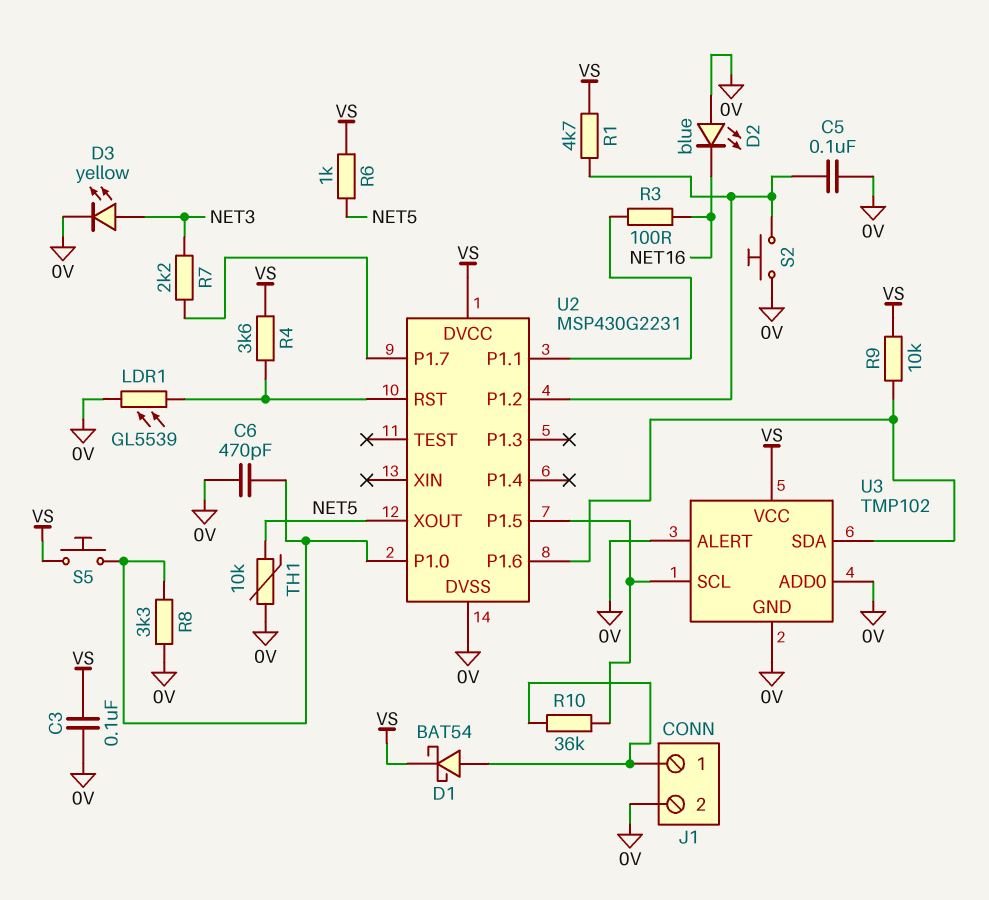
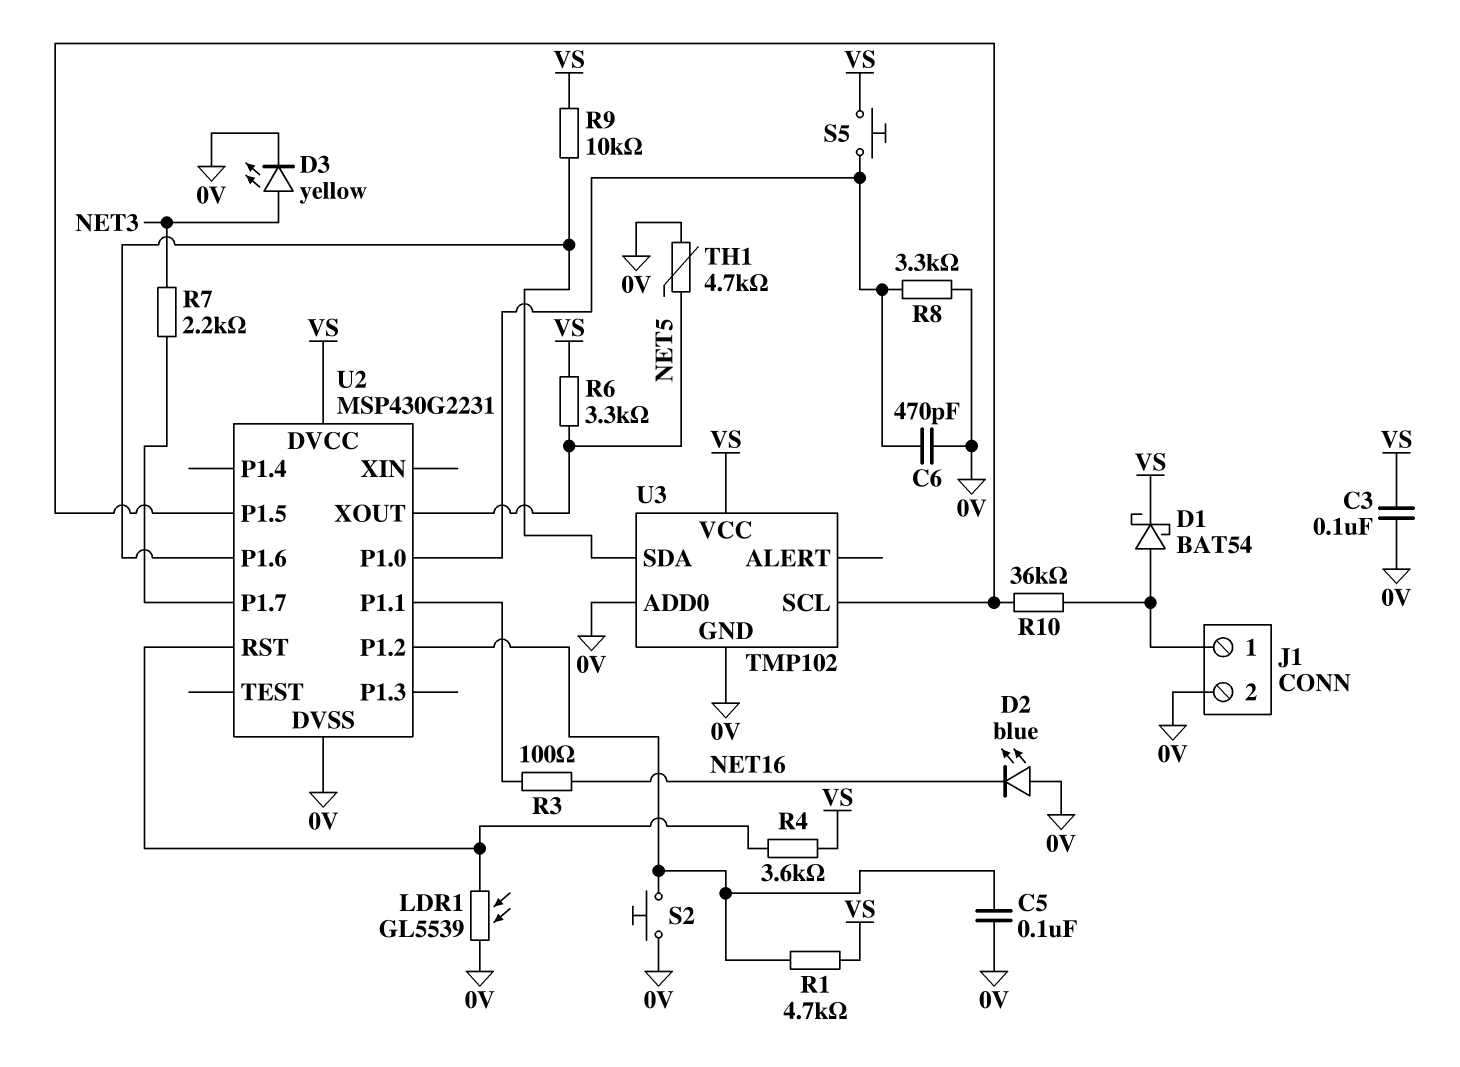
R6: 1k (NET5, VS) -> 3.3k (NET5, VS)
TH1: 10k (0V, NET5) -> 4.7k (0V, NET5)
U3 pin ALERT: 0V -> none

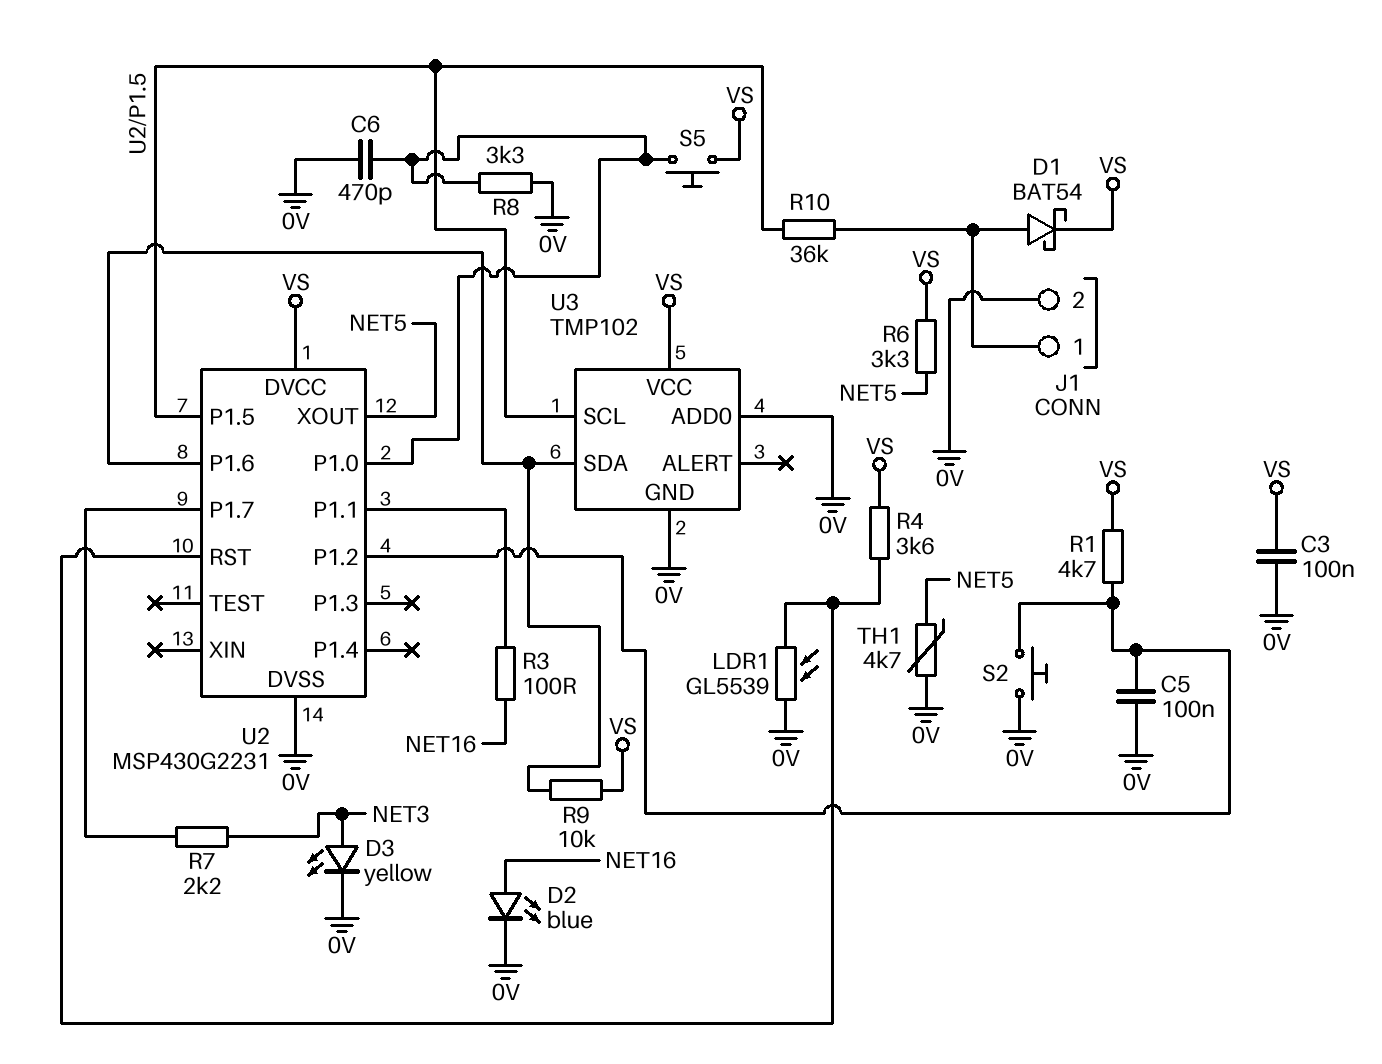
D2: LED blue (A 0V, K NET16) -> LED blue (A NET16, K 0V)

